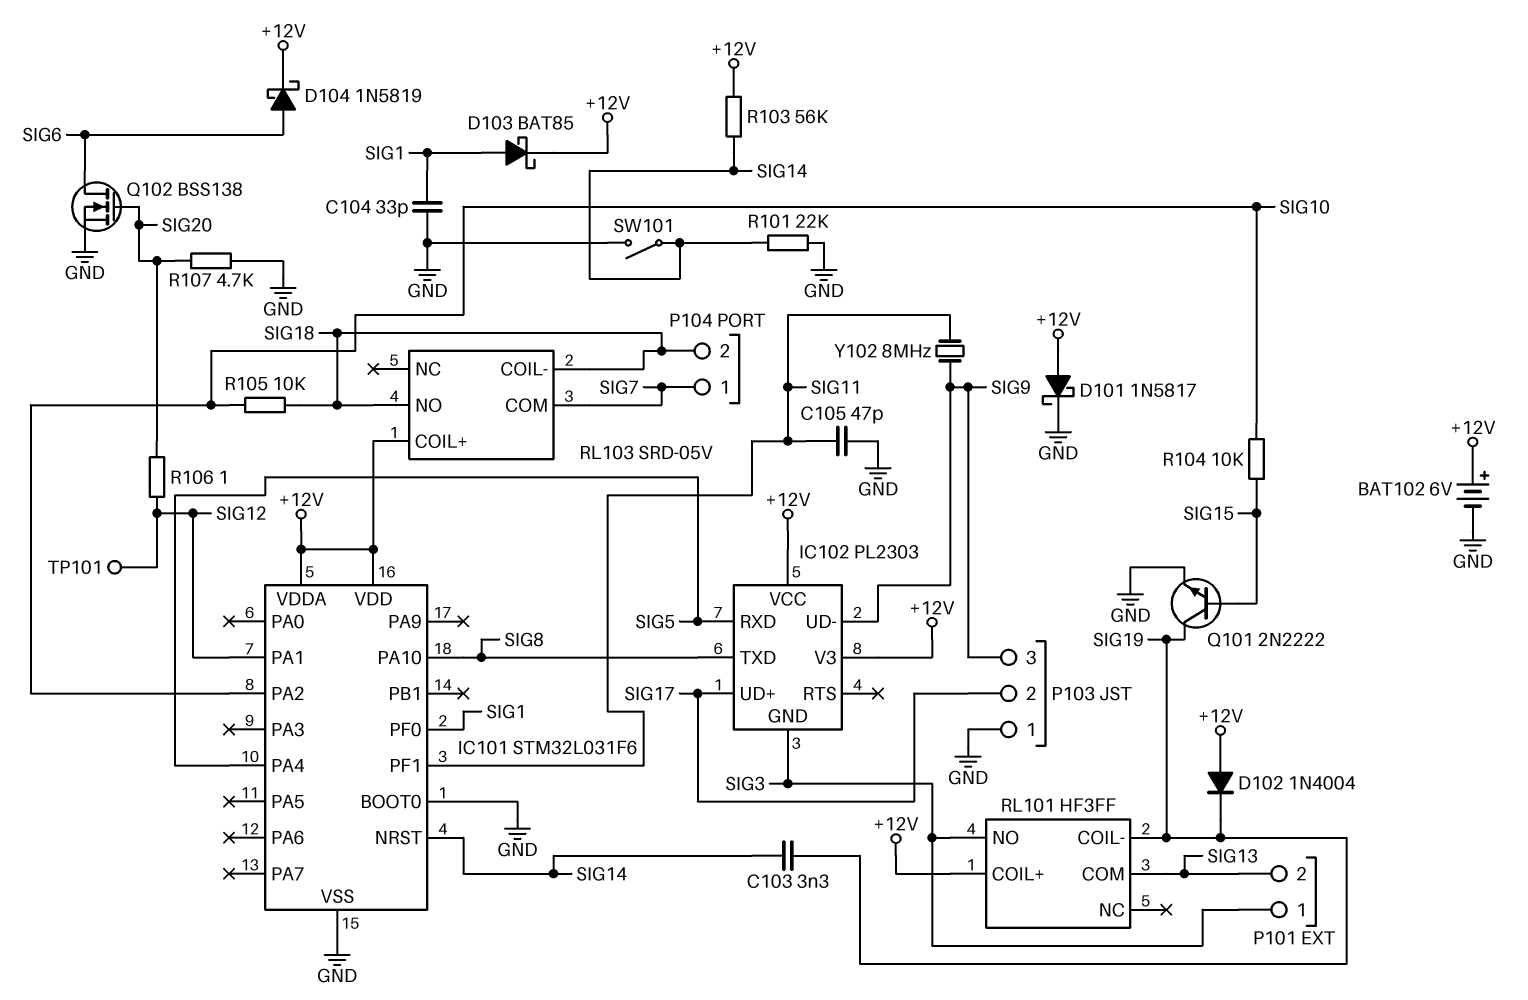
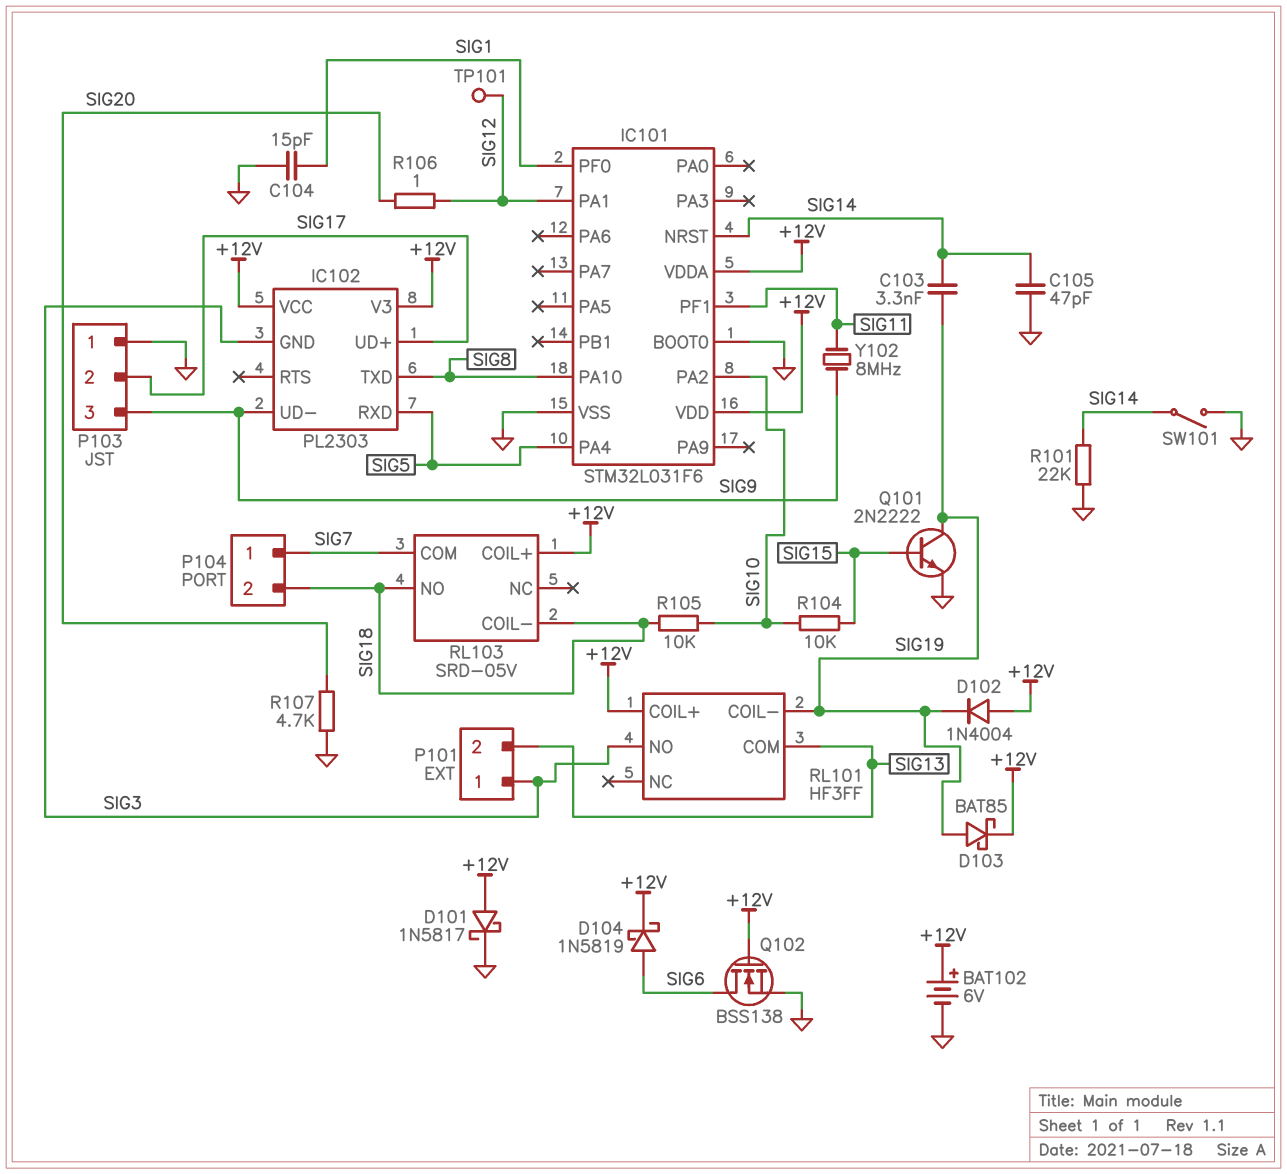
C104: 33pF (GND, SIG1) -> 15pF (GND, SIG1)
C105: 47pF (GND, SIG11) -> 47pF (GND, SIG14)
D103: schottky BAT85 (A SIG1, K +12V) -> schottky BAT85 (A SIG19, K +12V)
Q102: NMOS BSS138 (G SIG20, D SIG6, S GND) -> NMOS BSS138 (G +12V, D SIG6, S GND)
R103: 56k (+12V, SIG14) -> none

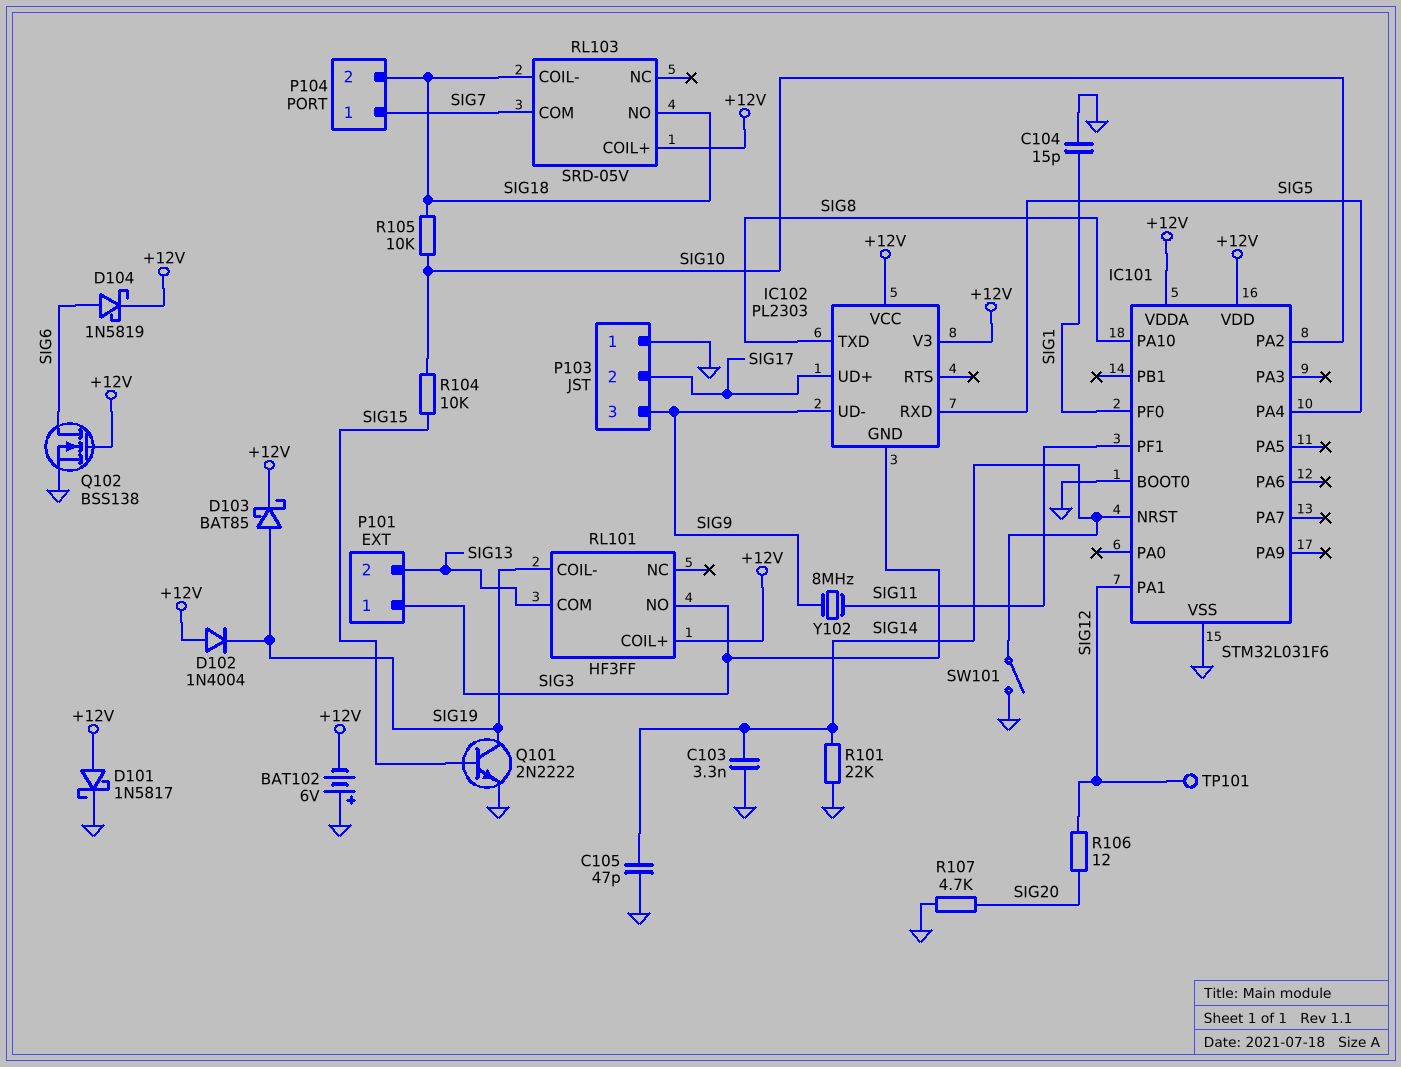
BAT102: 6V (plus +12V, minus GND) -> 6V (plus GND, minus +12V)
C103: 3.3nF (SIG14, SIG19) -> 3.3nF (GND, SIG14)
R106: 1 (SIG12, SIG20) -> 12 (SIG12, SIG20)

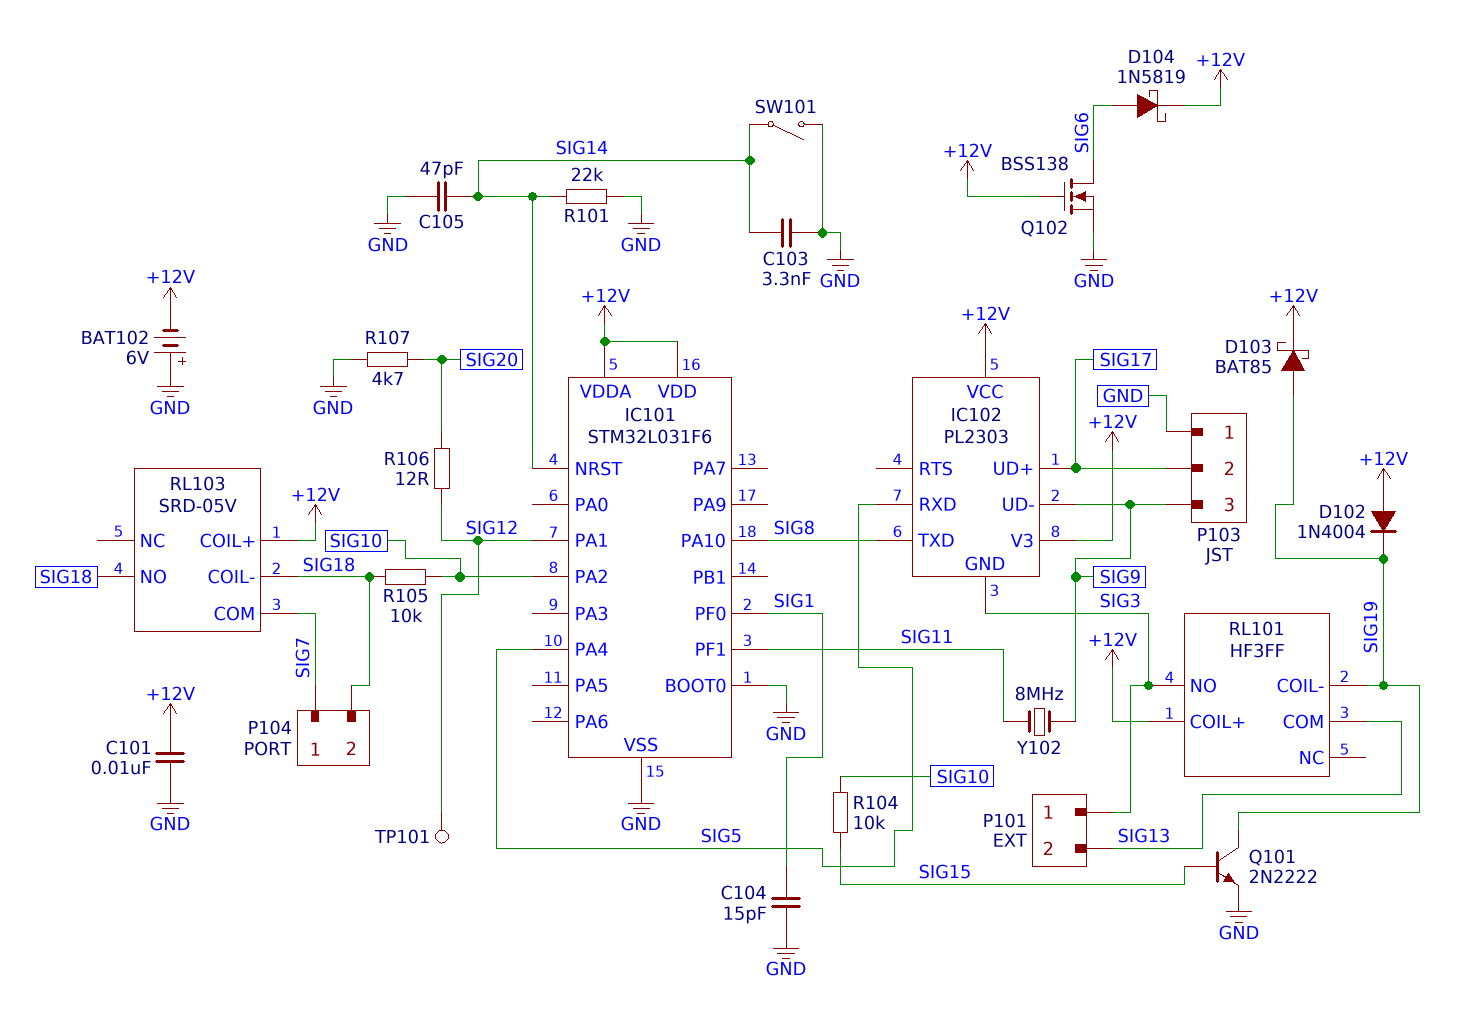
C101: none -> 10nF (+12V, GND)
D101: schottky 1N5817 (A +12V, K GND) -> none

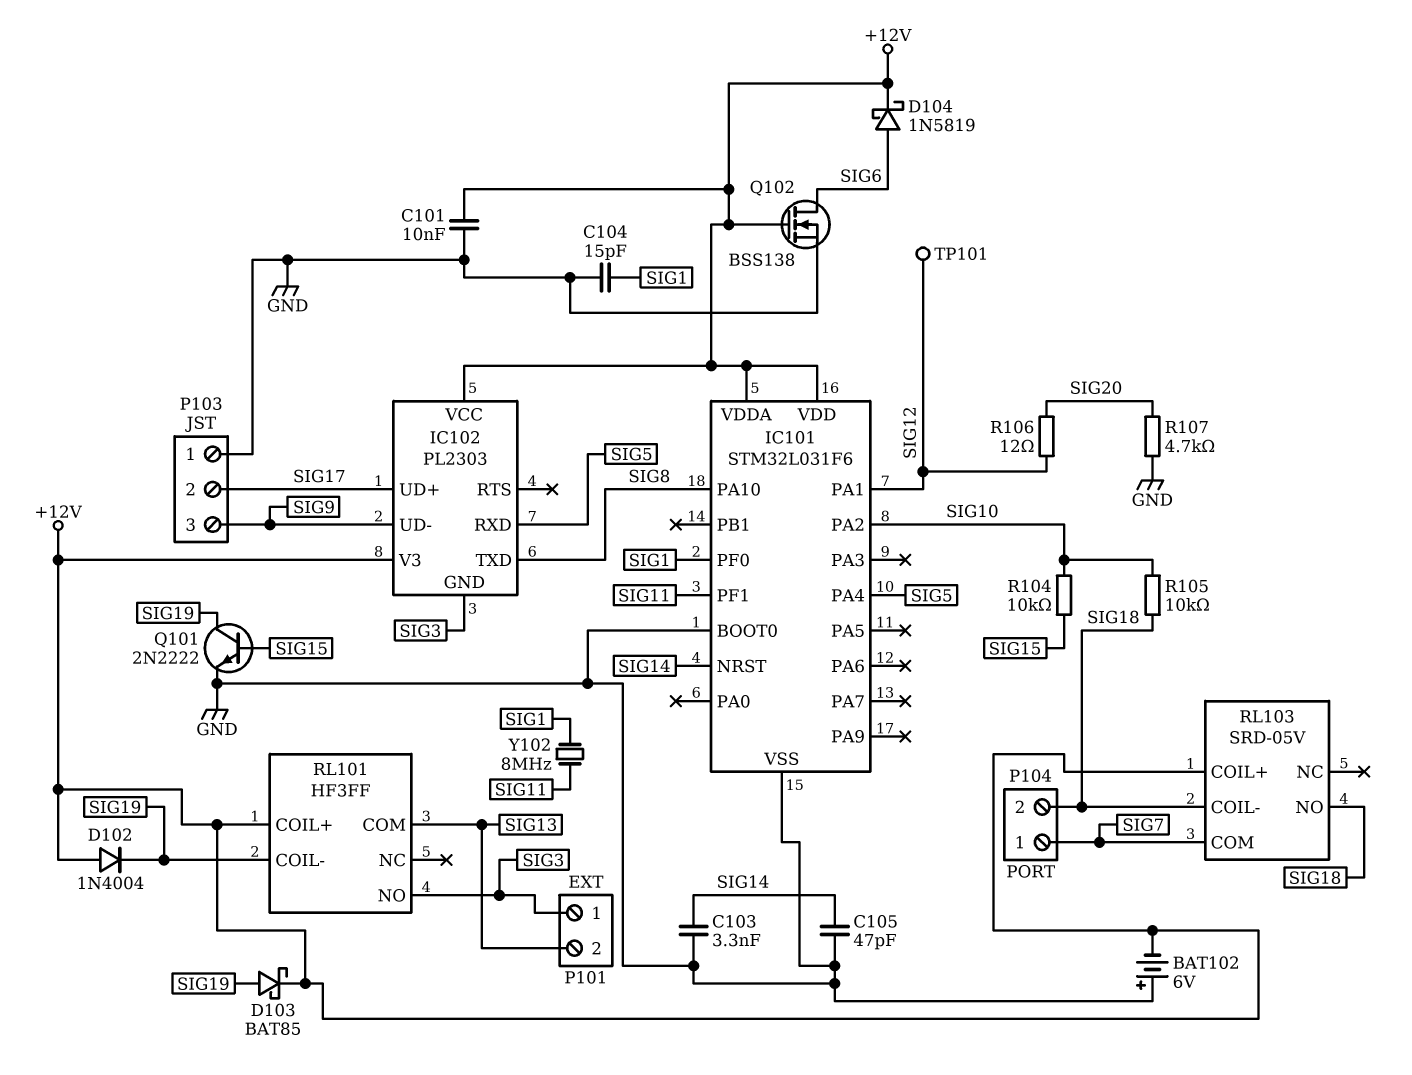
R101: 22k (GND, SIG14) -> none
SW101: switch (GND, SIG14) -> none
Y102: 8MHz (SIG9, SIG11) -> 8MHz (SIG1, SIG11)

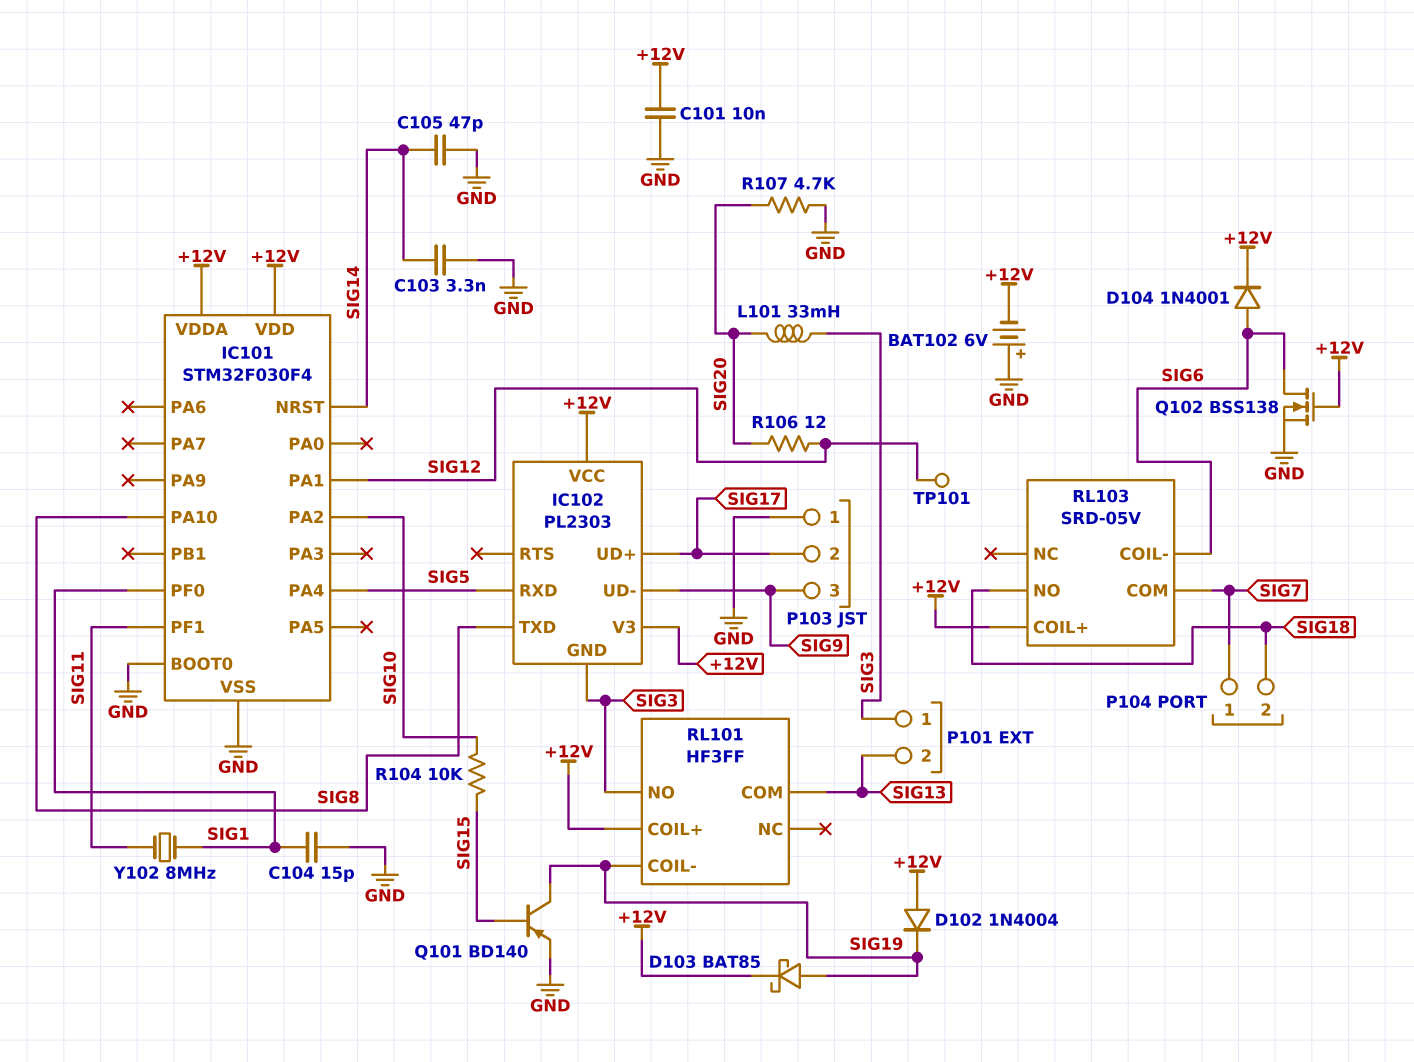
D104: schottky 1N5819 (A SIG6, K +12V) -> diode 1N4001 (A SIG6, K +12V)
IC101: STM32L031F6 -> STM32F030F4
L101: none -> 33mH (SIG3, SIG20)
Q101: NPN 2N2222 (B SIG15, C SIG19, E GND) -> PNP BD140 (B SIG15, C SIG19, E GND)
R105: 10k (SIG10, SIG18) -> none
RL103 pin COIL-: SIG18 -> SIG6

